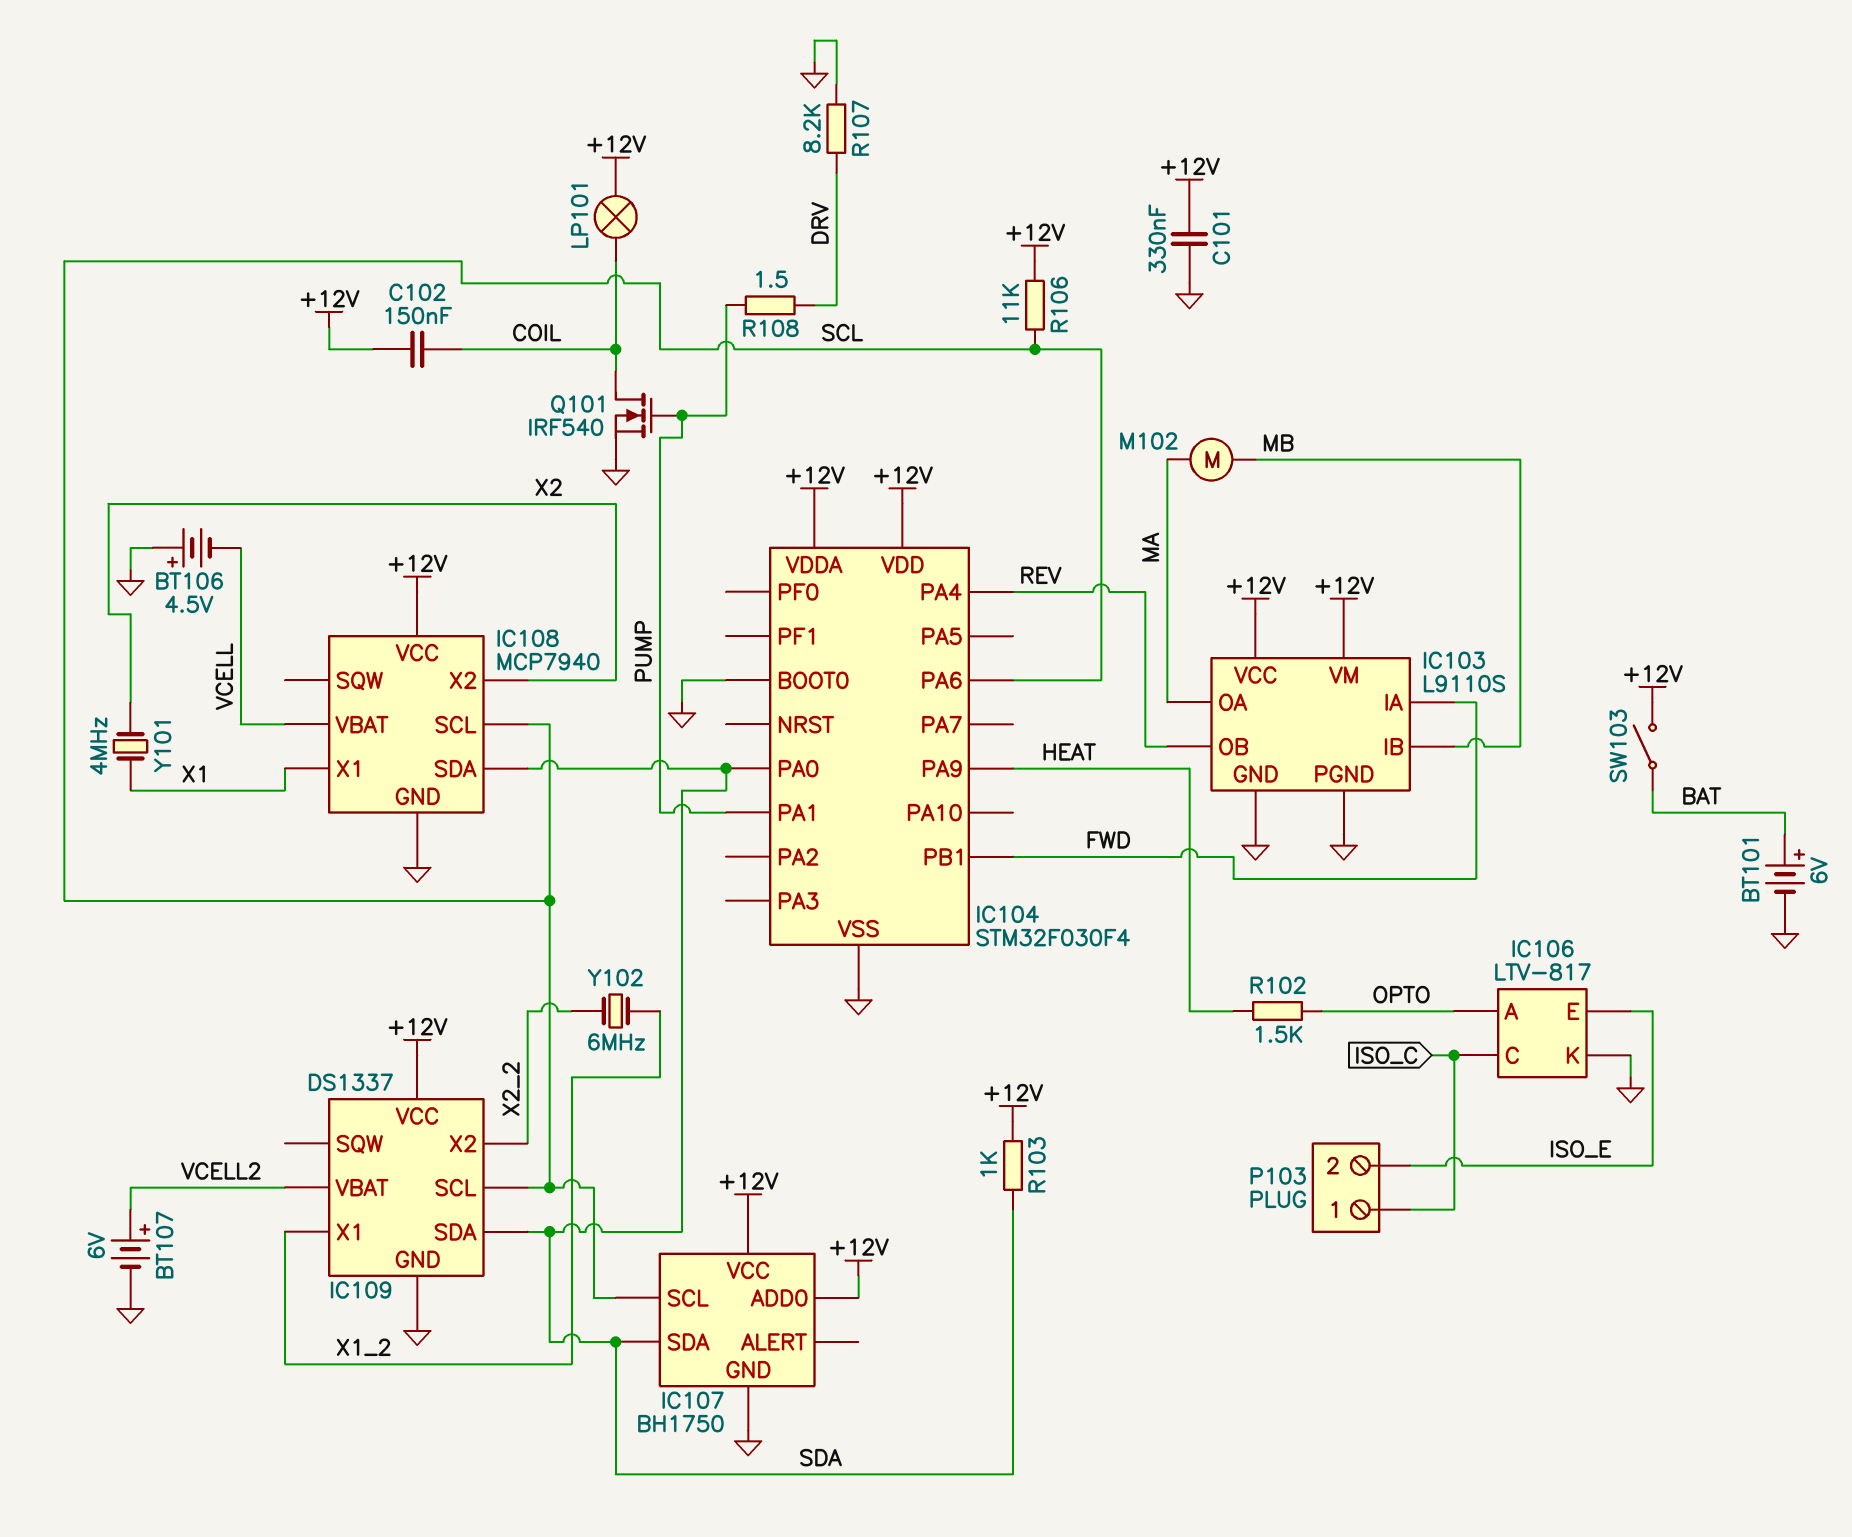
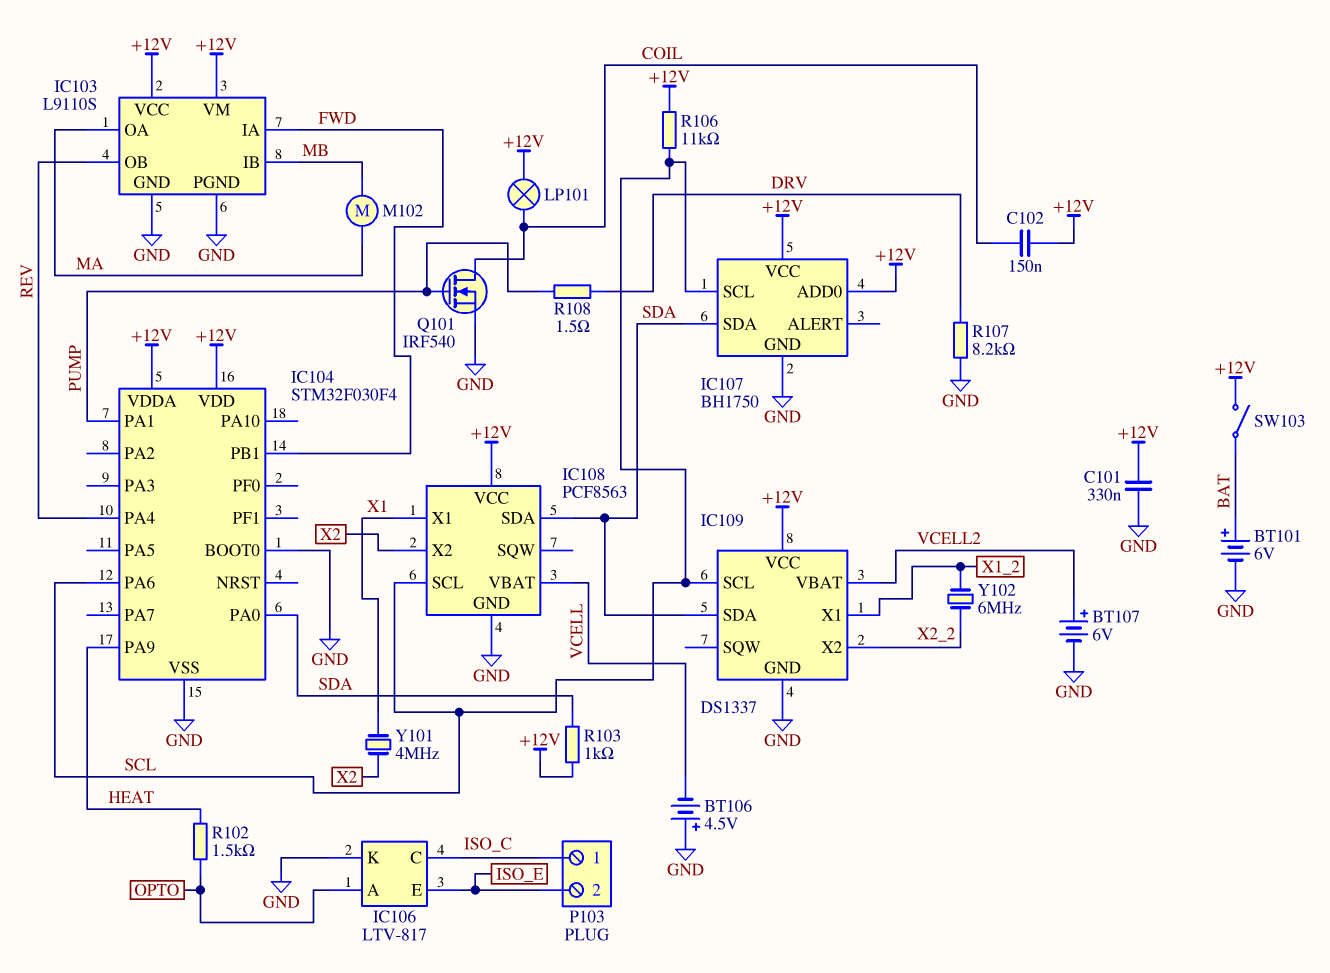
IC108: MCP7940 -> PCF8563

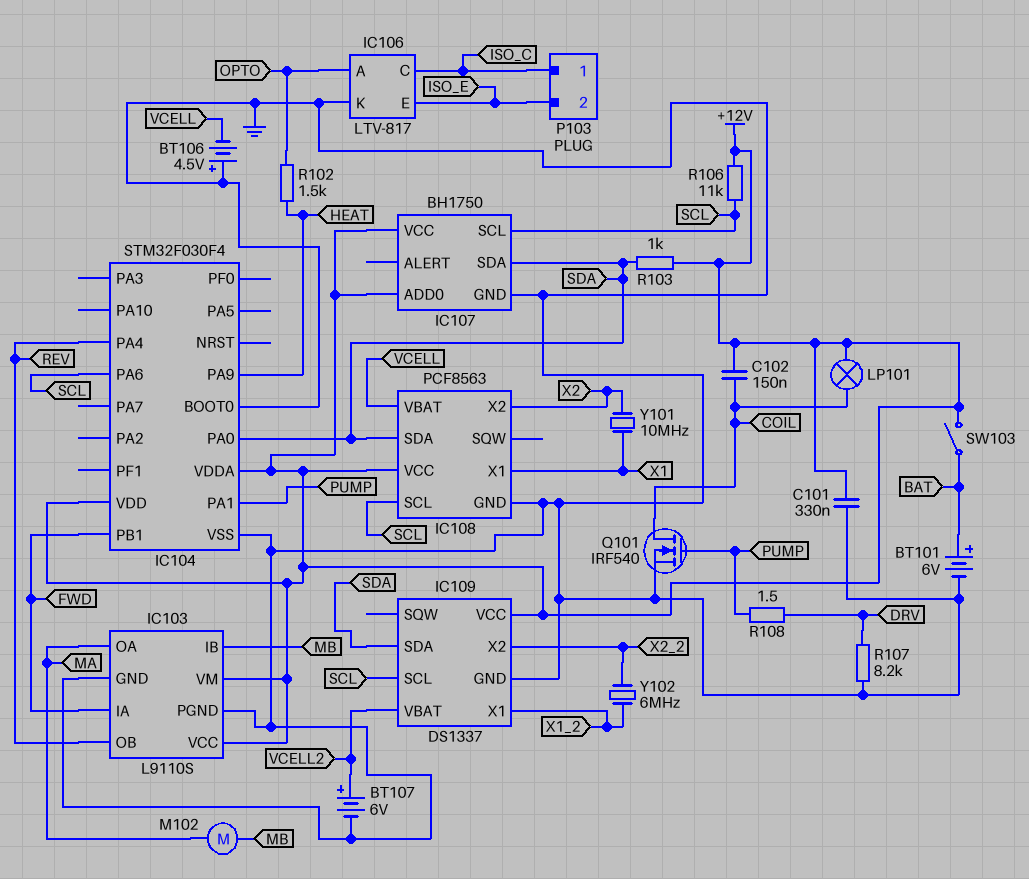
Y101: 4MHz (X1, X2) -> 10MHz (X1, X2)

